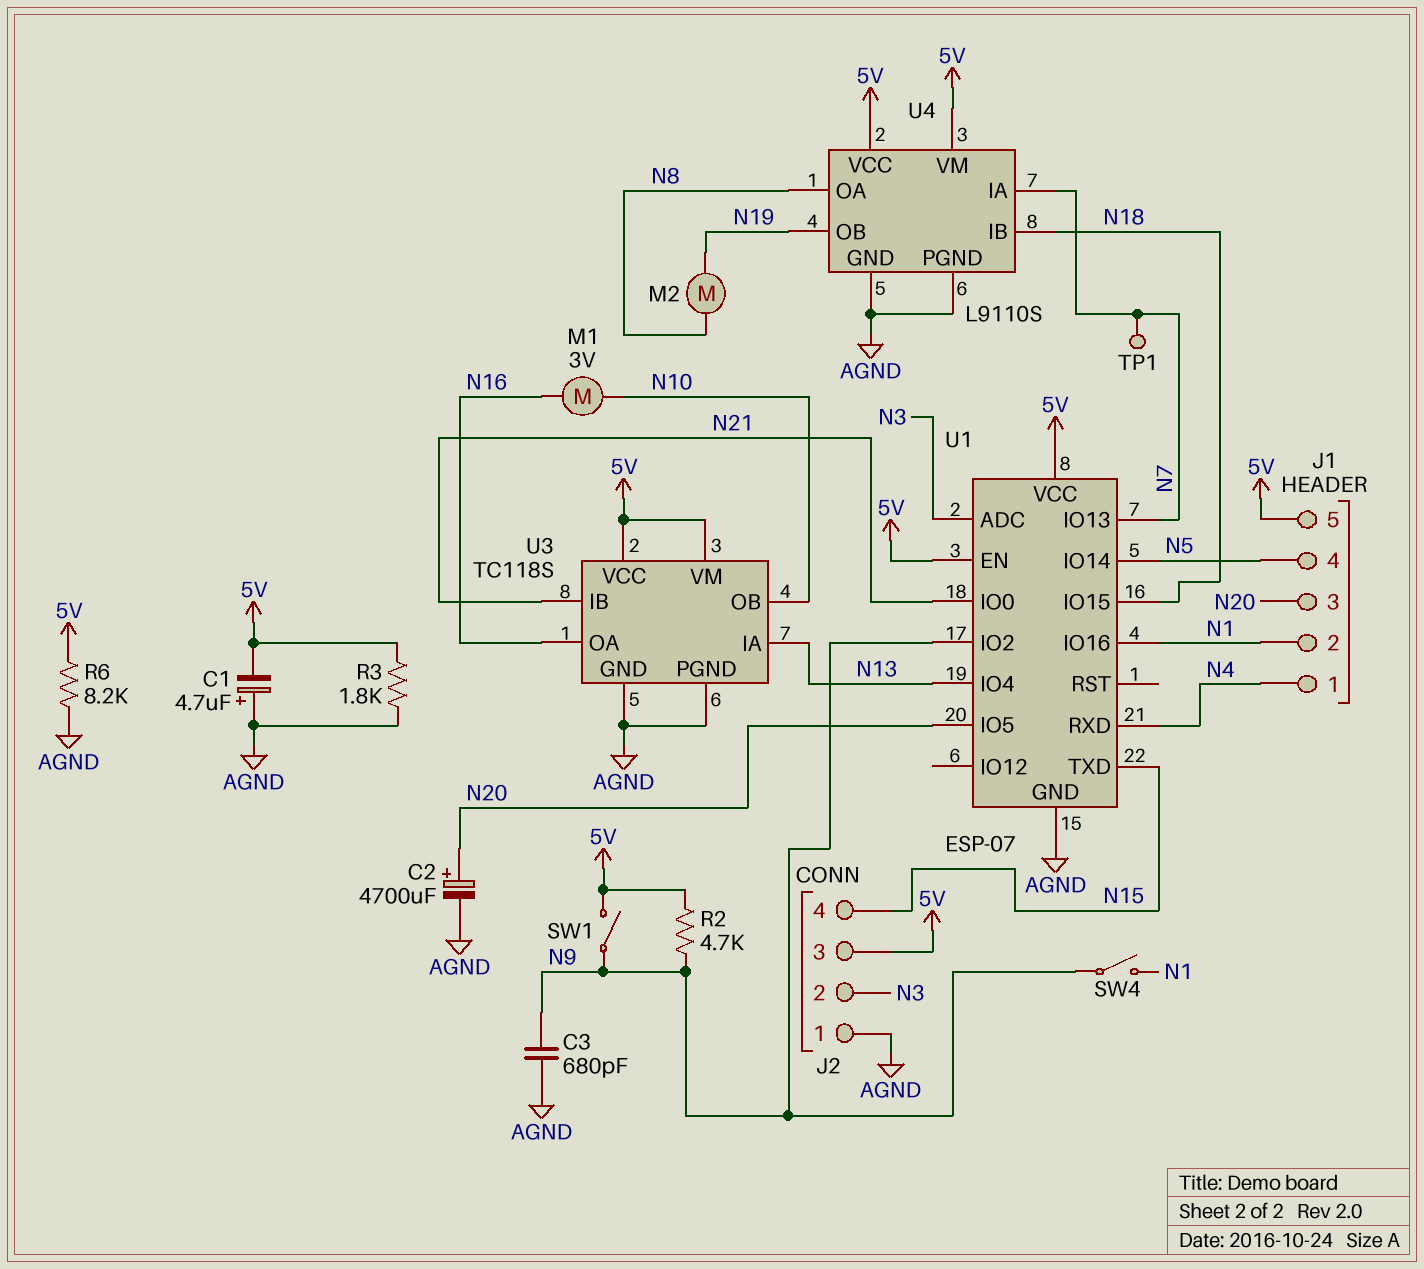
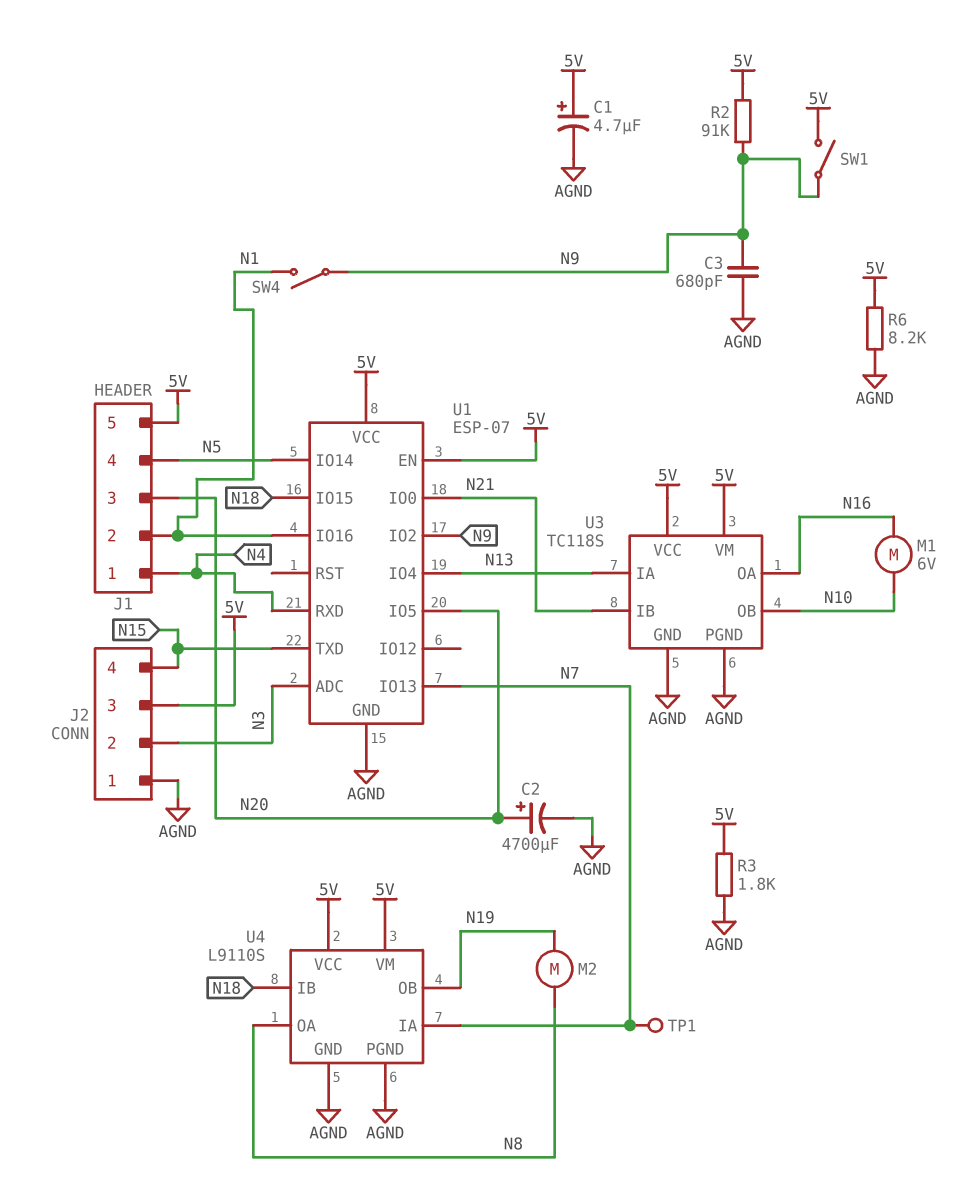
C1: 4.7uF (plus AGND, minus 5V) -> 4.7uF (plus 5V, minus AGND)
M1: motor 3V (N10, N16) -> motor 6V (N10, N16)
R2: 4.7k (5V, N9) -> 91k (5V, N9)

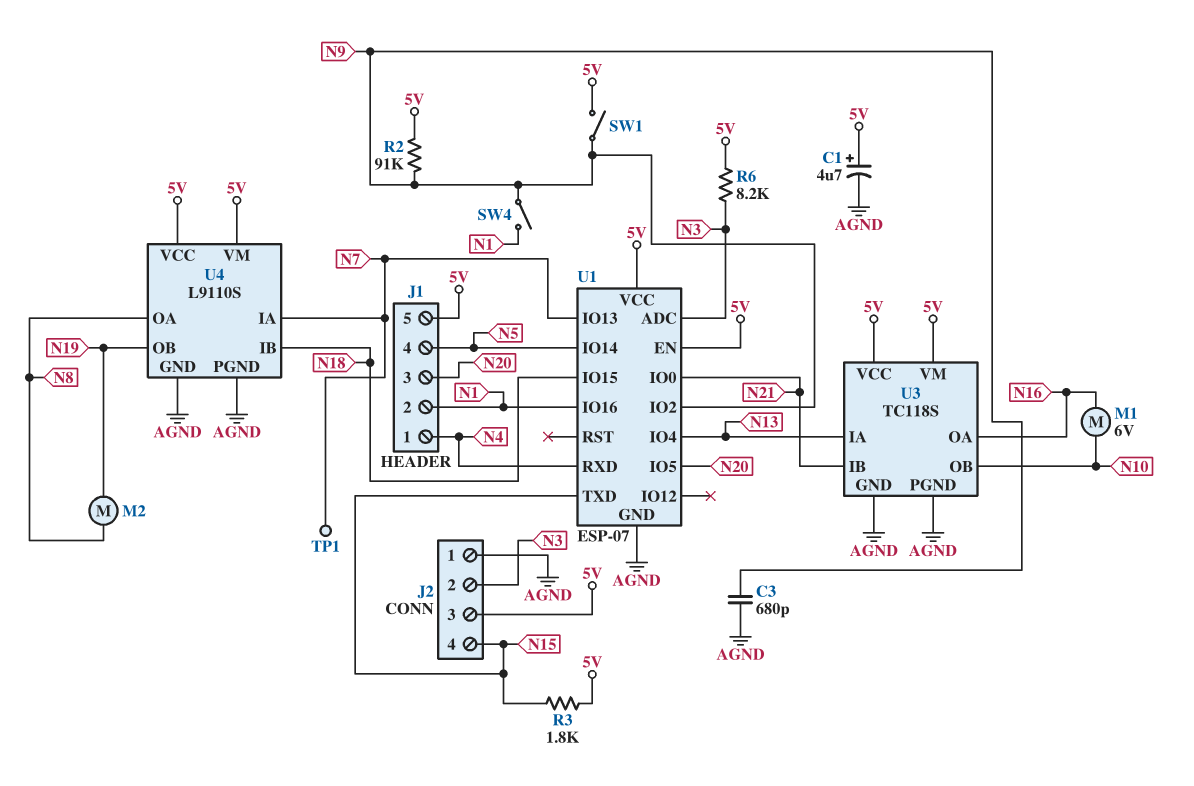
C2: 4700uF (plus N20, minus AGND) -> none
R3: 1.8k (5V, AGND) -> 1.8k (5V, N15)
R6: 8.2k (5V, AGND) -> 8.2k (5V, N3)

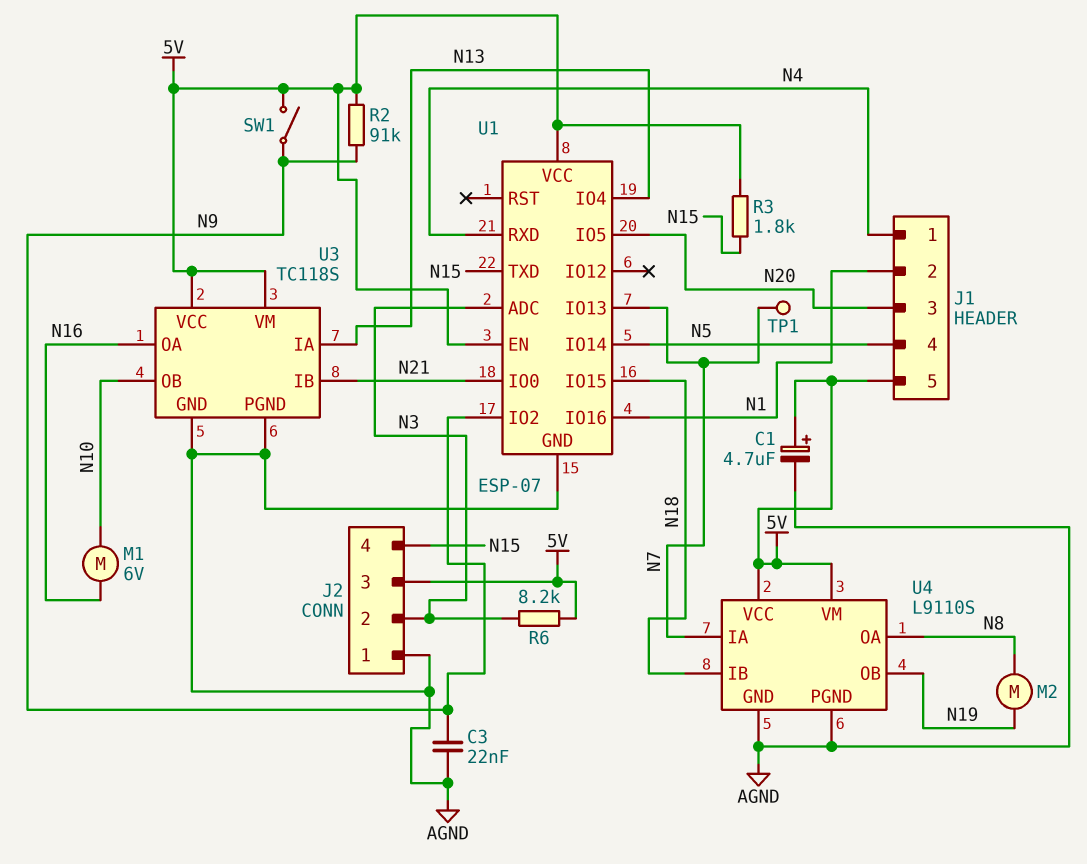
C3: 680pF (AGND, N9) -> 22nF (AGND, N9)
SW4: switch (N1, N9) -> none

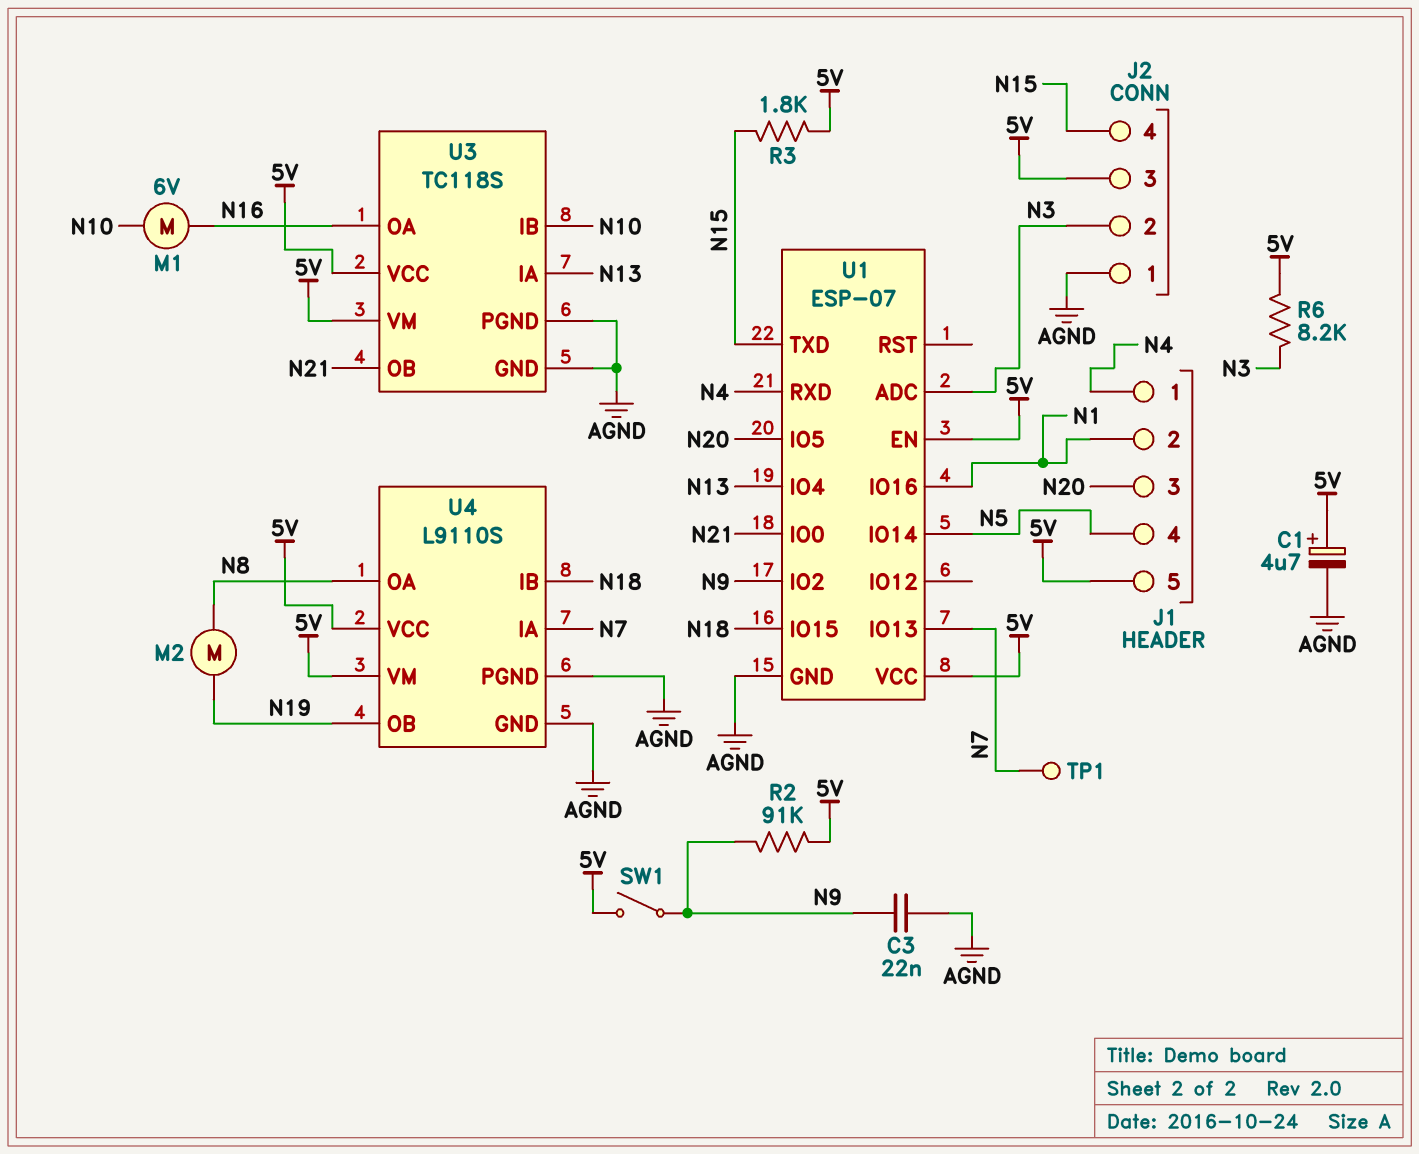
U3 pin IB: N21 -> N10
U3 pin OB: N10 -> N21

